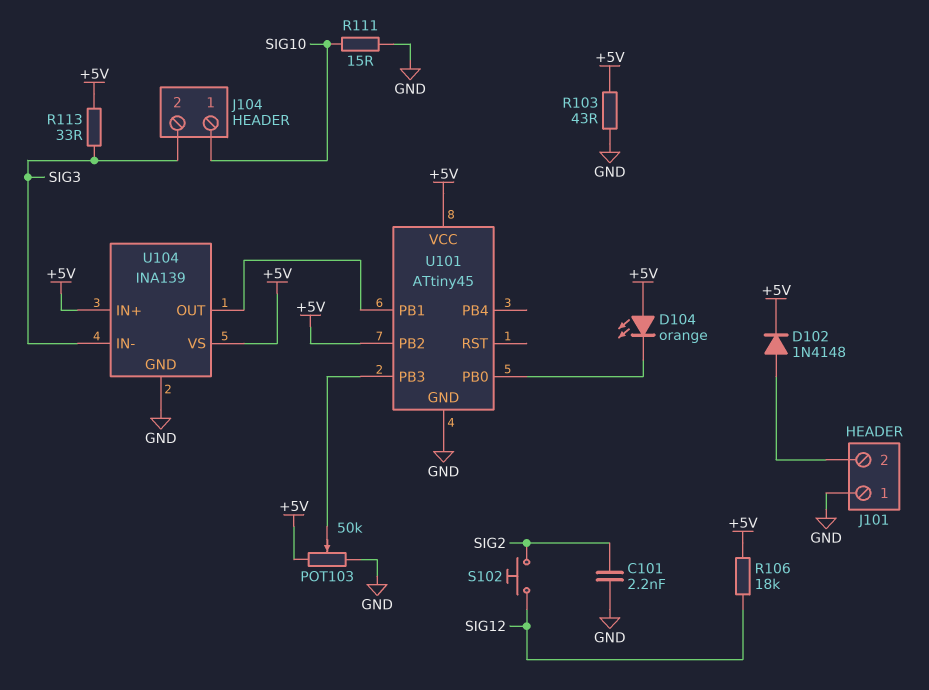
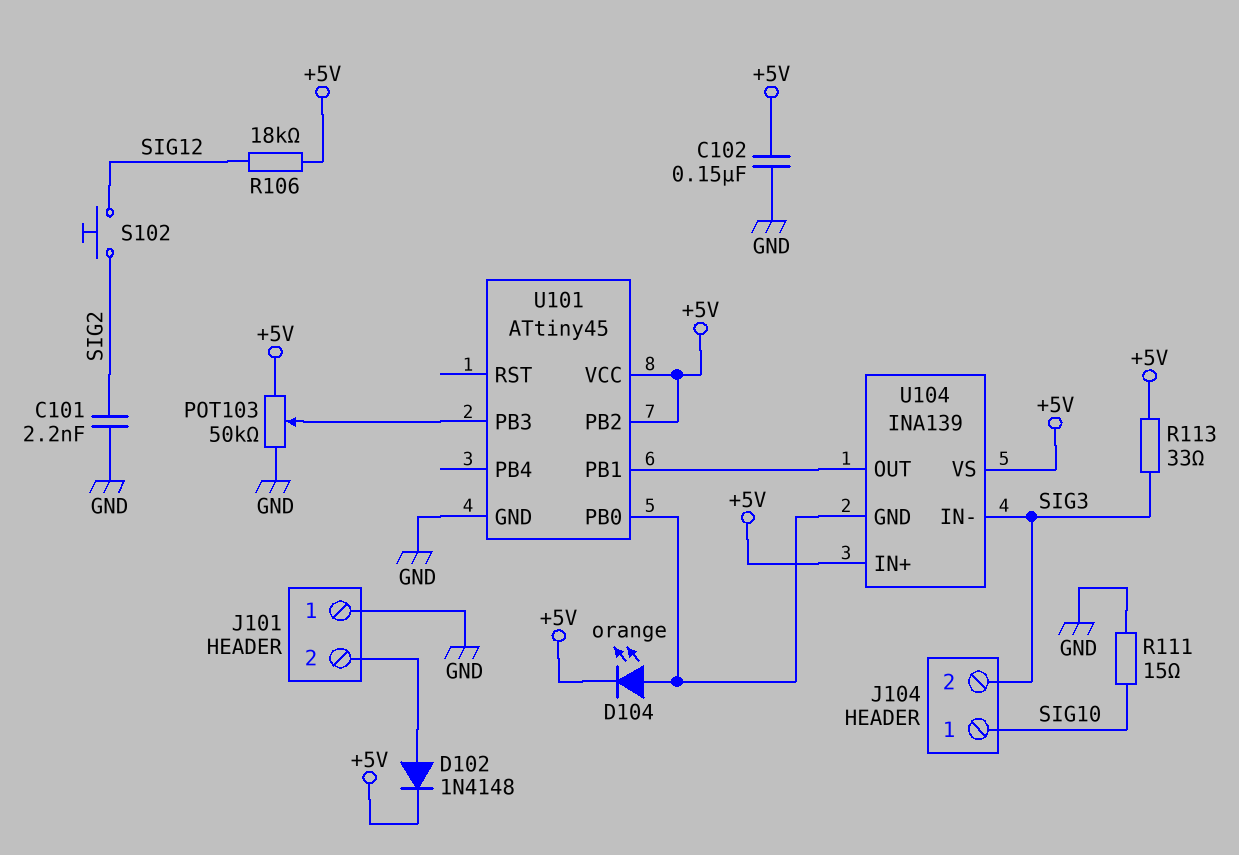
C102: none -> 150nF (+5V, GND)
D104: LED orange (A +5V, K U101/PB0) -> LED orange (A U101/PB0, K +5V)
R103: 43 (+5V, GND) -> none
U104 pin GND: GND -> U101/PB0

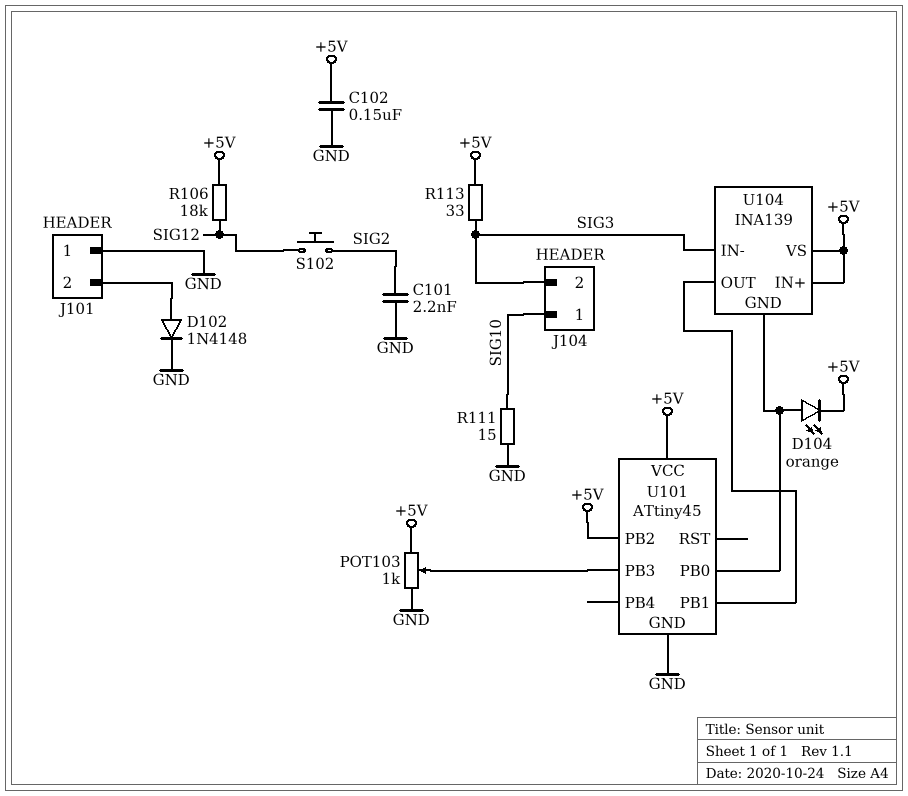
D102: diode 1N4148 (A J101/2, K +5V) -> diode 1N4148 (A J101/2, K GND)
POT103: 50k (+5V, GND, wiper U101/PB3) -> 1k (+5V, GND, wiper U101/PB3)

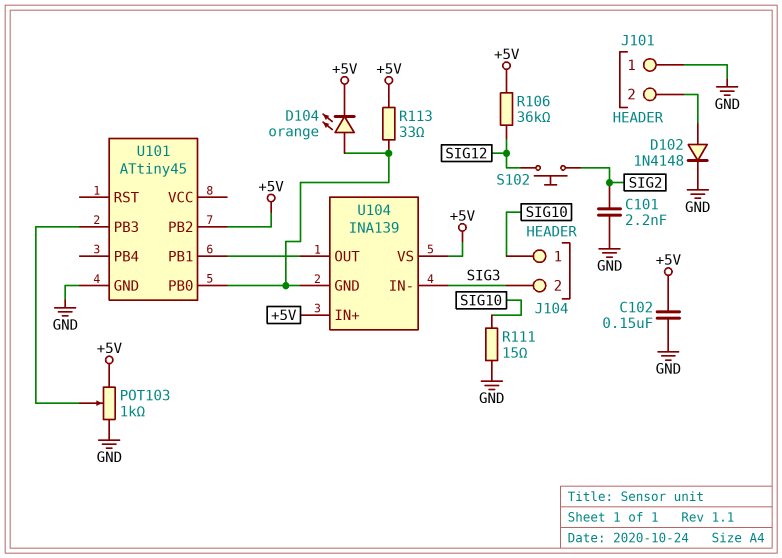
R106: 18k (+5V, SIG12) -> 36k (+5V, SIG12)
R113: 33 (+5V, SIG3) -> 33 (+5V, U101/PB0)
U101 pin VCC: +5V -> none

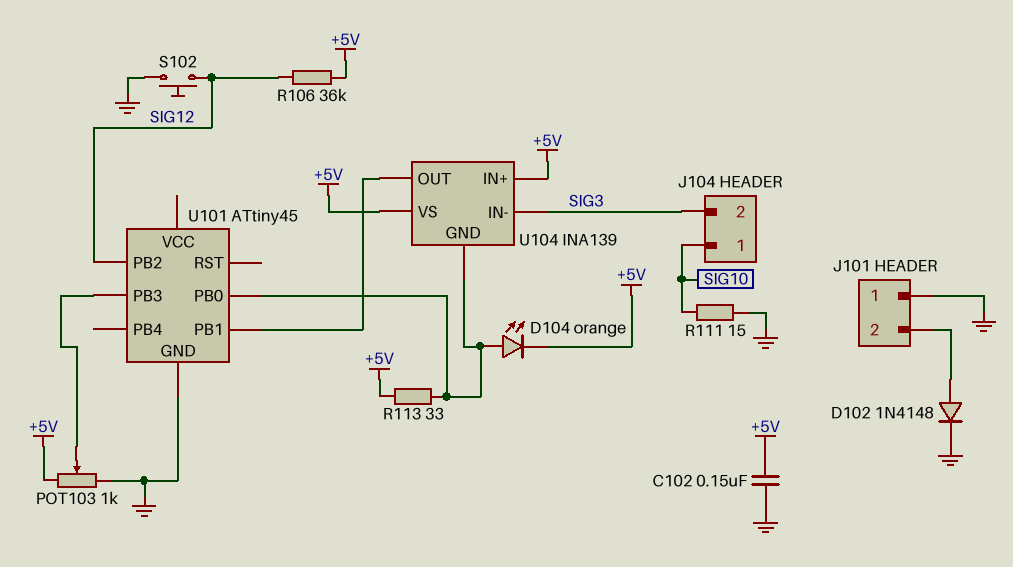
C101: 2.2nF (GND, SIG2) -> none
S102: button (SIG2, SIG12) -> button (GND, SIG12)
U101 pin PB2: +5V -> SIG12

